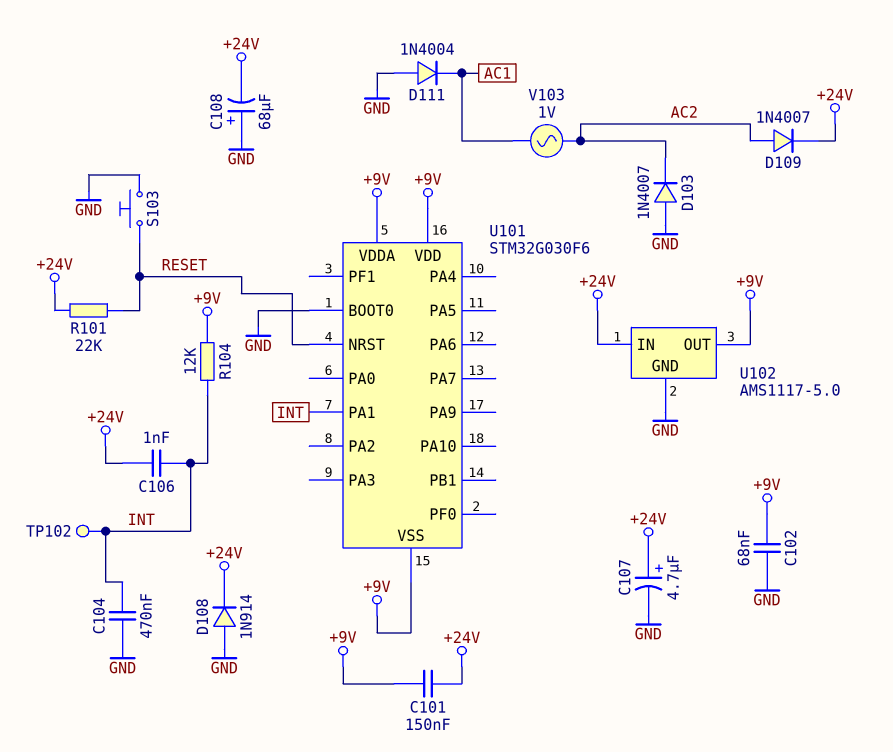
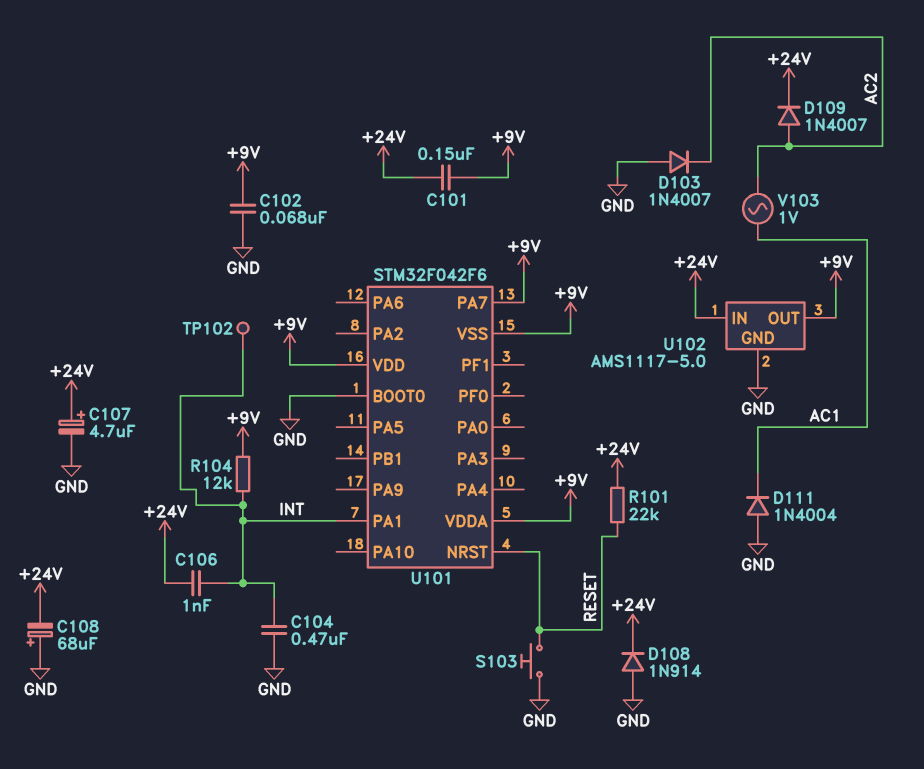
U101: STM32G030F6 -> STM32F042F6
U101 pin PA7: none -> +9V

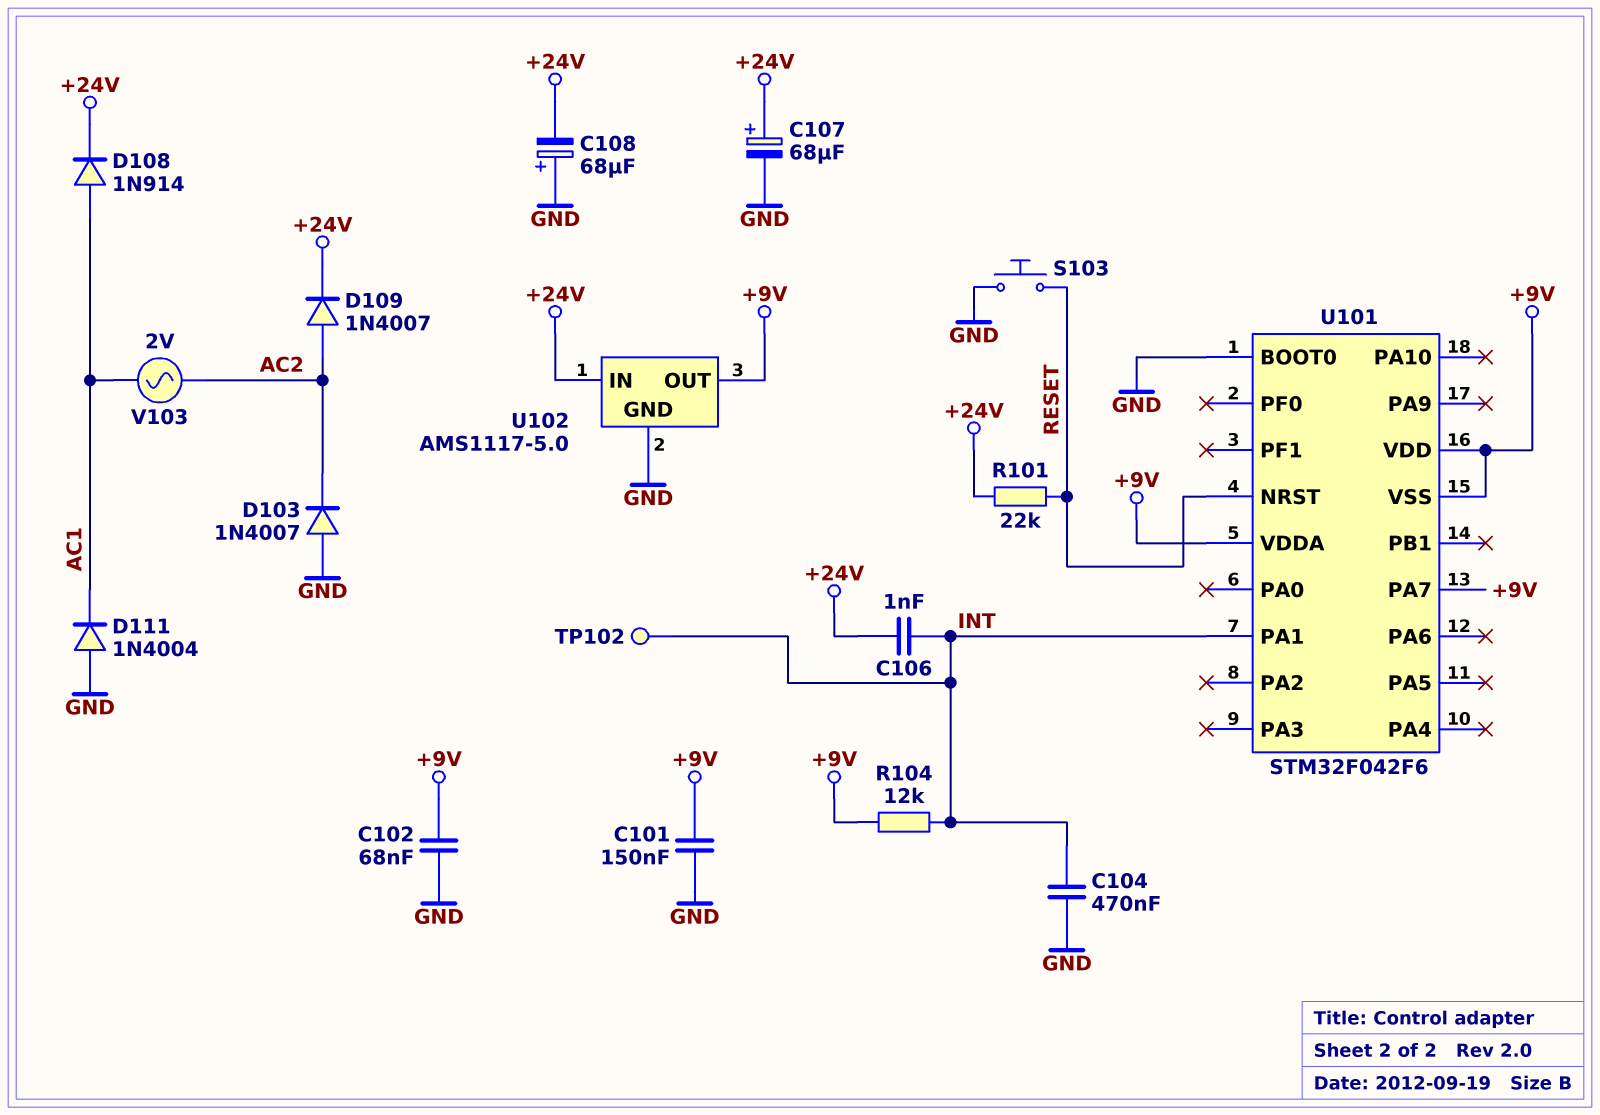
C101: 150nF (+9V, +24V) -> 150nF (+9V, GND)
C107: 4.7uF (plus +24V, minus GND) -> 68uF (plus +24V, minus GND)
D108: diode 1N914 (A GND, K +24V) -> diode 1N914 (A AC1, K +24V)
V103: AC 1V (AC1, AC2) -> AC 2V (AC1, AC2)

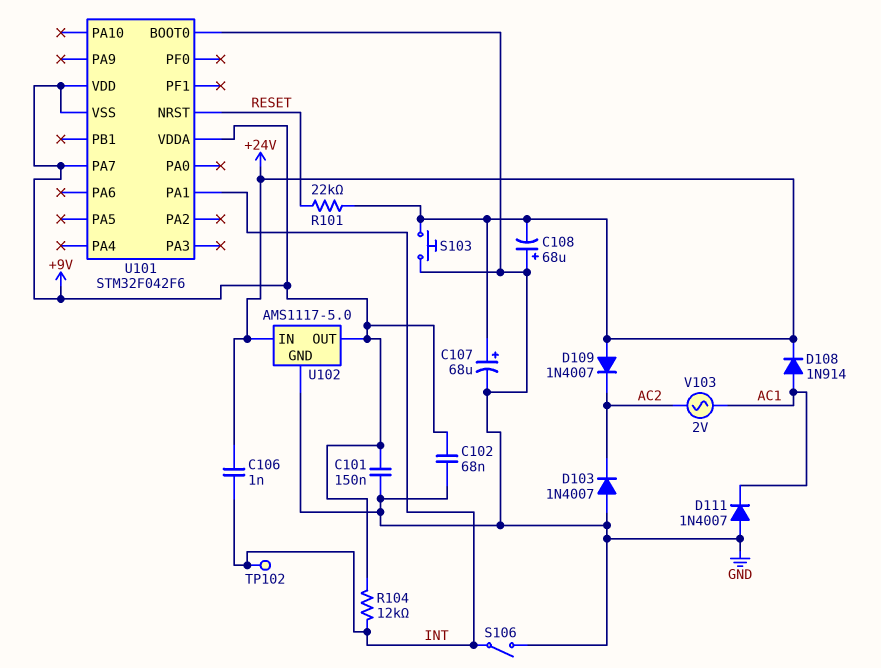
C104: 470nF (GND, INT) -> none
D109: diode 1N4007 (A AC2, K +24V) -> diode 1N4007 (A +24V, K AC2)
D111: diode 1N4004 (A GND, K AC1) -> diode 1N4007 (A GND, K AC1)
S103: button (GND, RESET) -> button (+24V, GND)
S106: none -> switch (GND, INT)

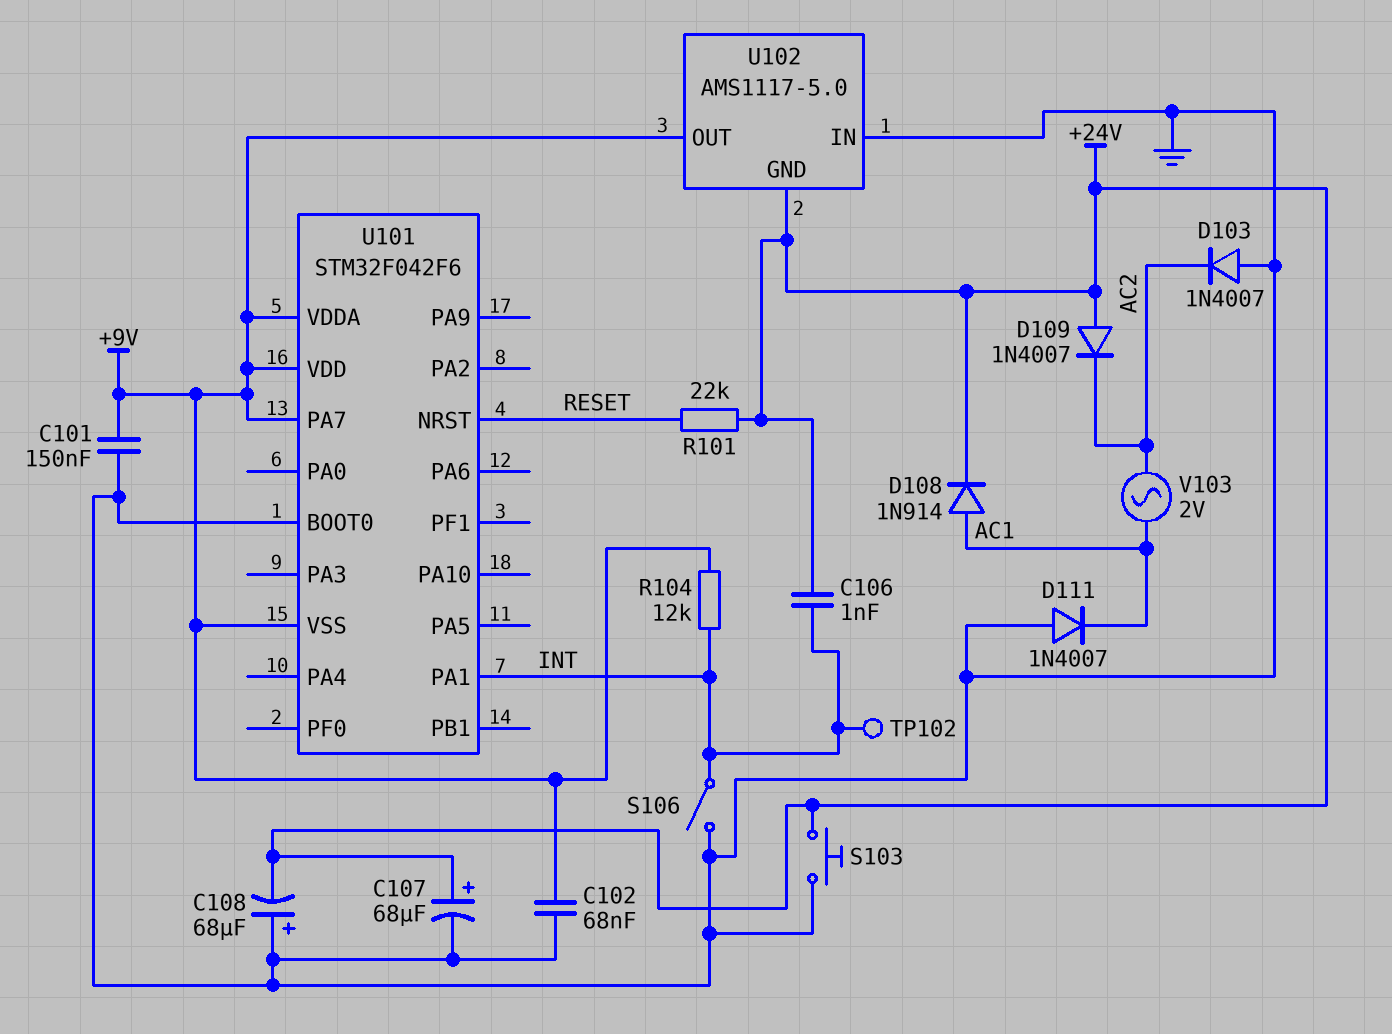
U102 pin GND: GND -> +24V
U102 pin IN: +24V -> GND

